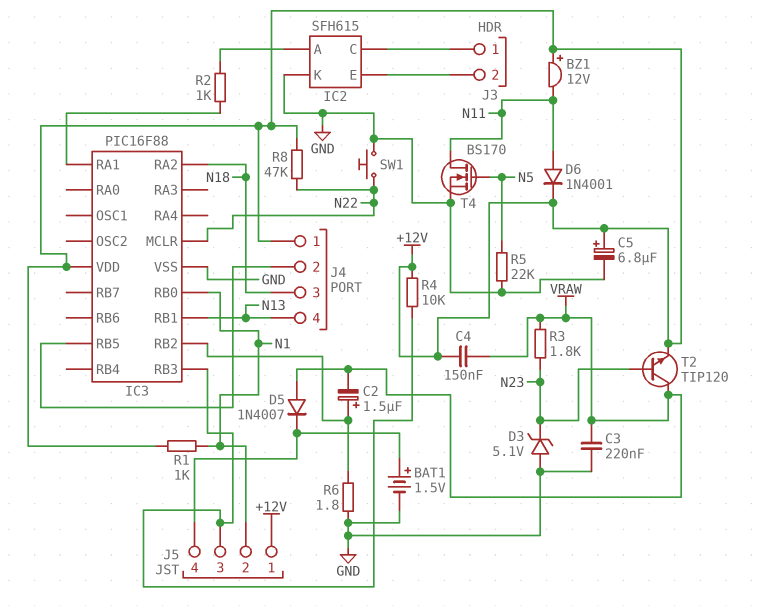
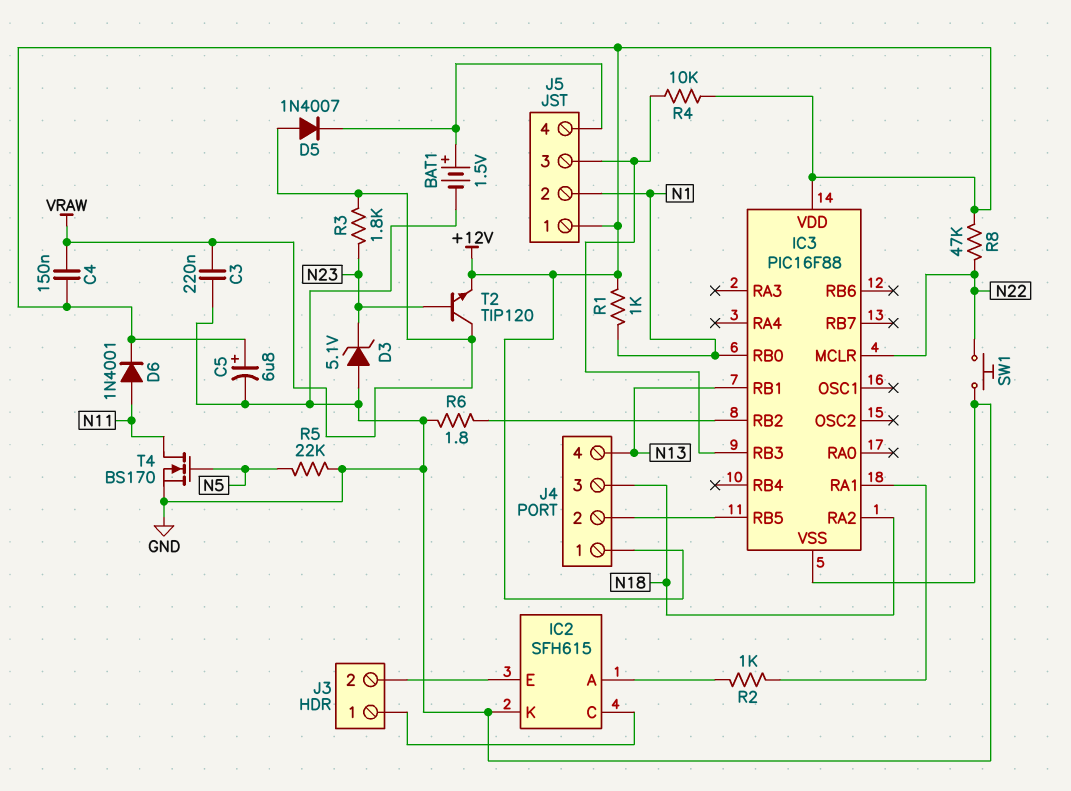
BZ1: buzzer 12V (plus +12V, minus N11) -> none
C2: 1.5uF (plus IC3/RB2, minus VRAW) -> none

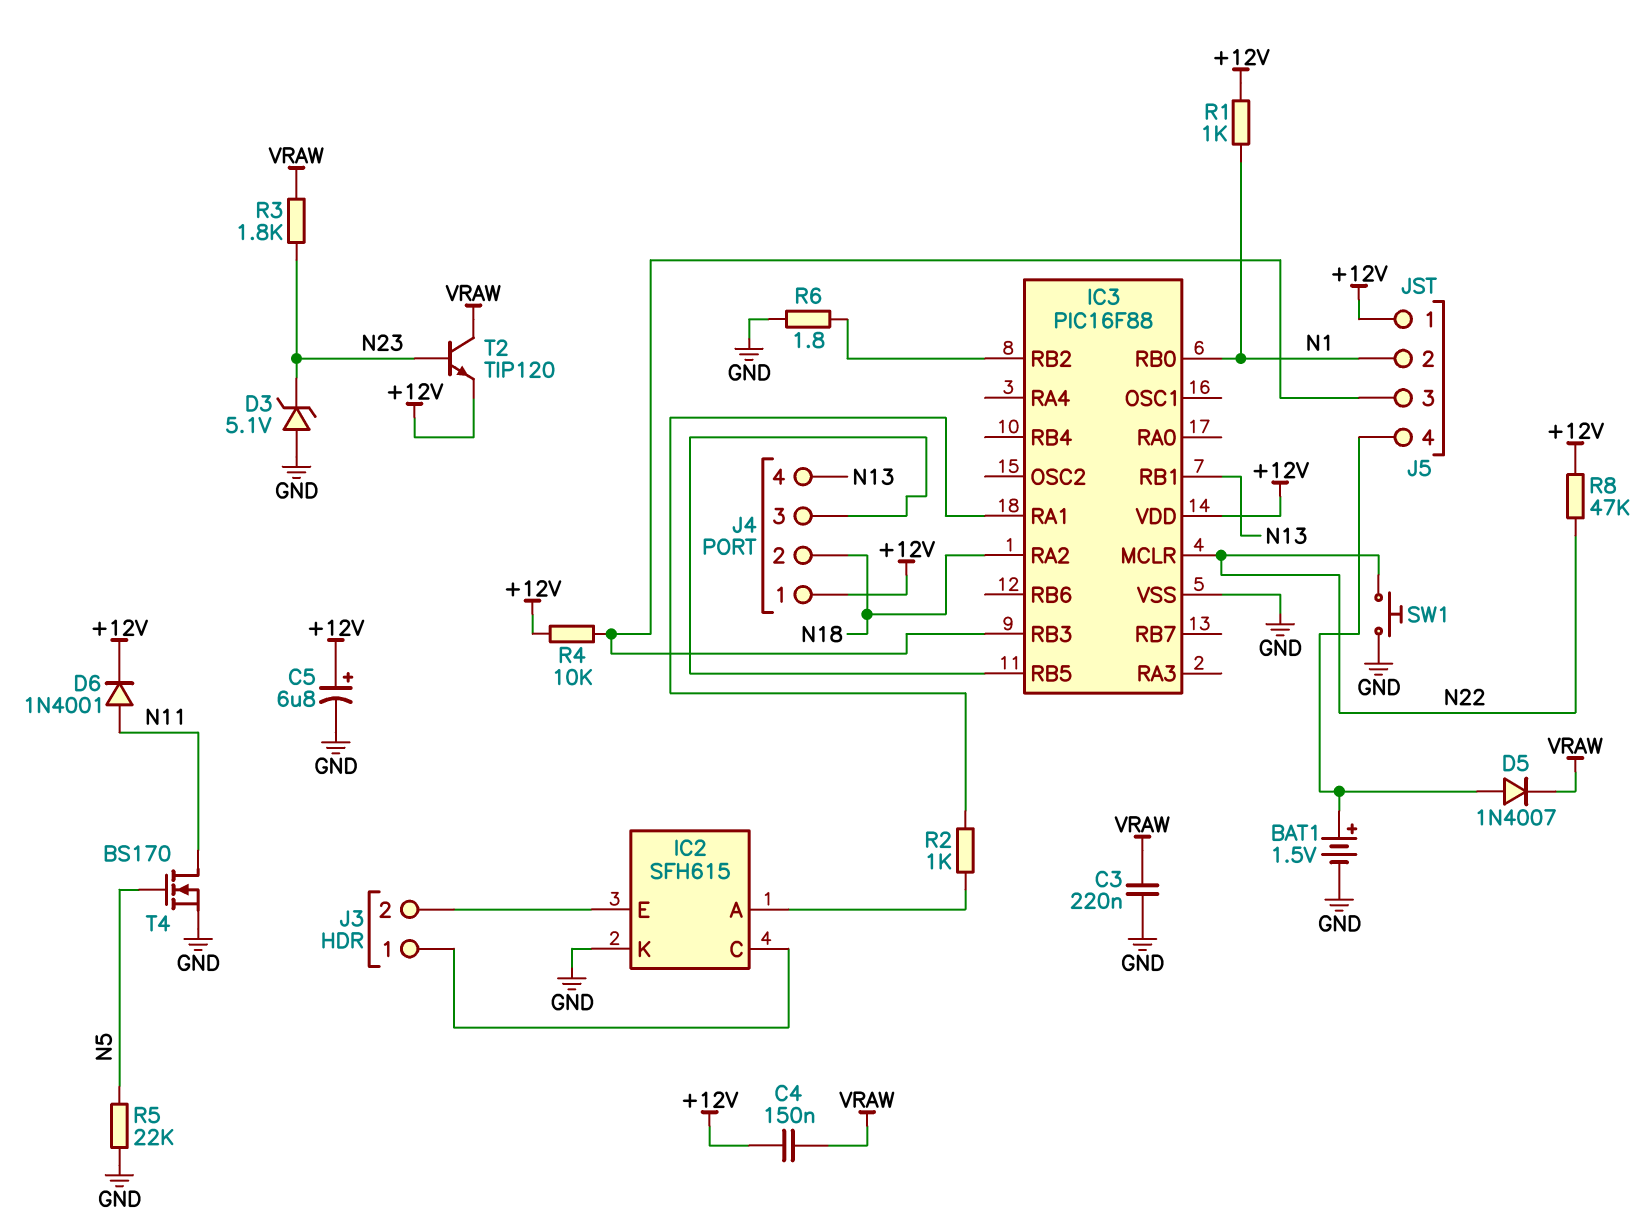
D5: diode 1N4007 (A VRAW, K J5/4) -> diode 1N4007 (A J5/4, K VRAW)
J4 pin 2: IC3/RB5 -> N18
J4 pin 3: N18 -> IC3/RB5

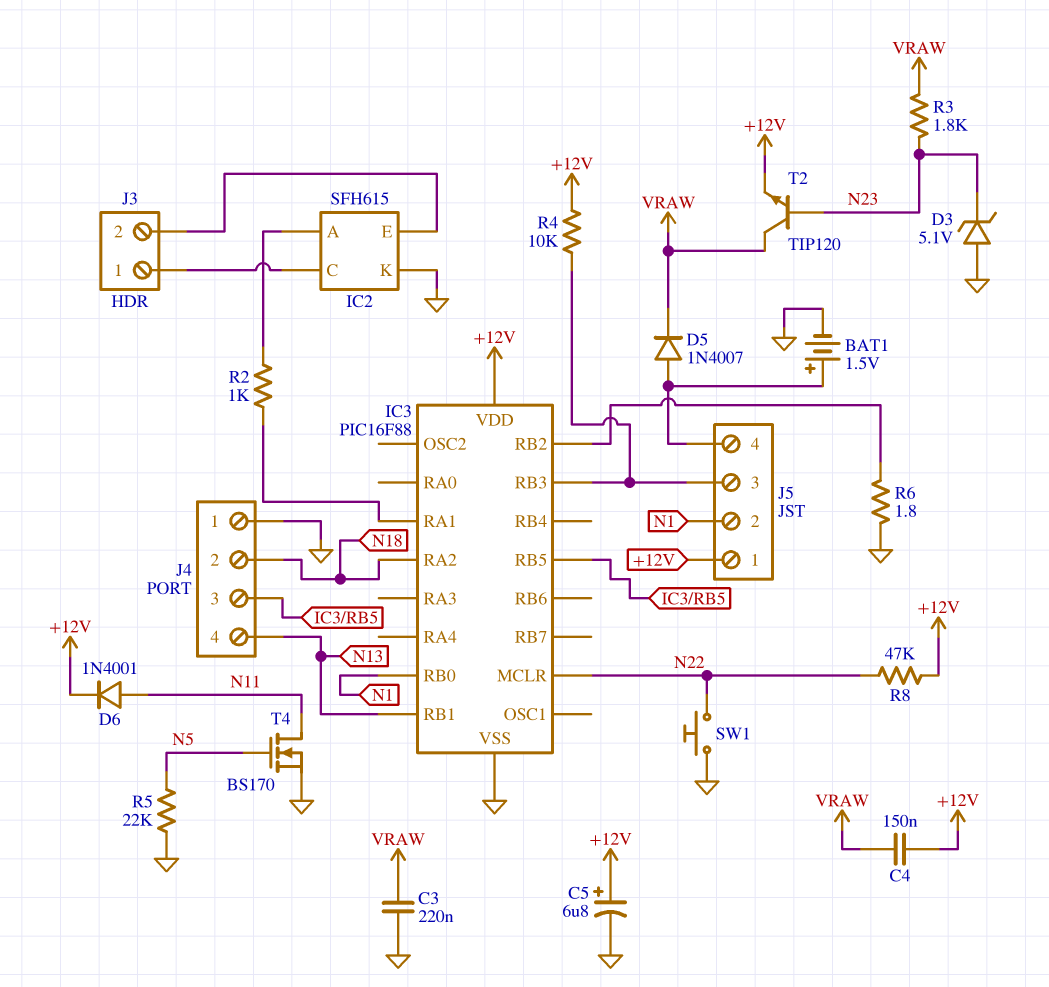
J4 pin 1: +12V -> GND
R1: 1k (+12V, N1) -> none

